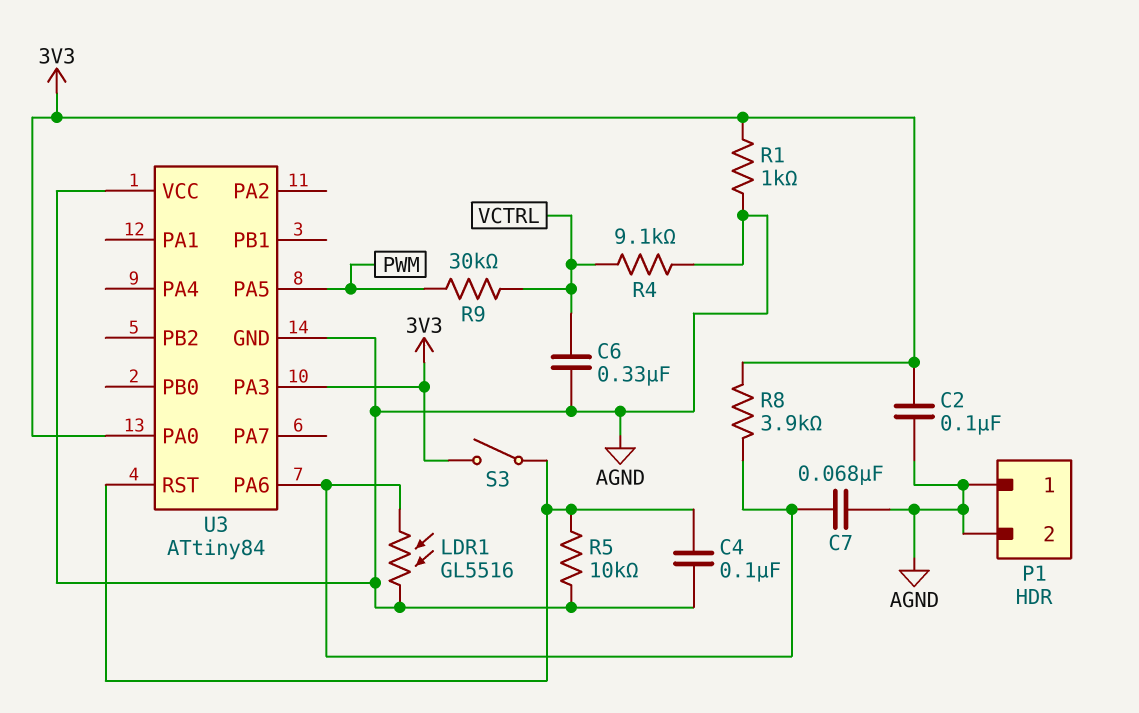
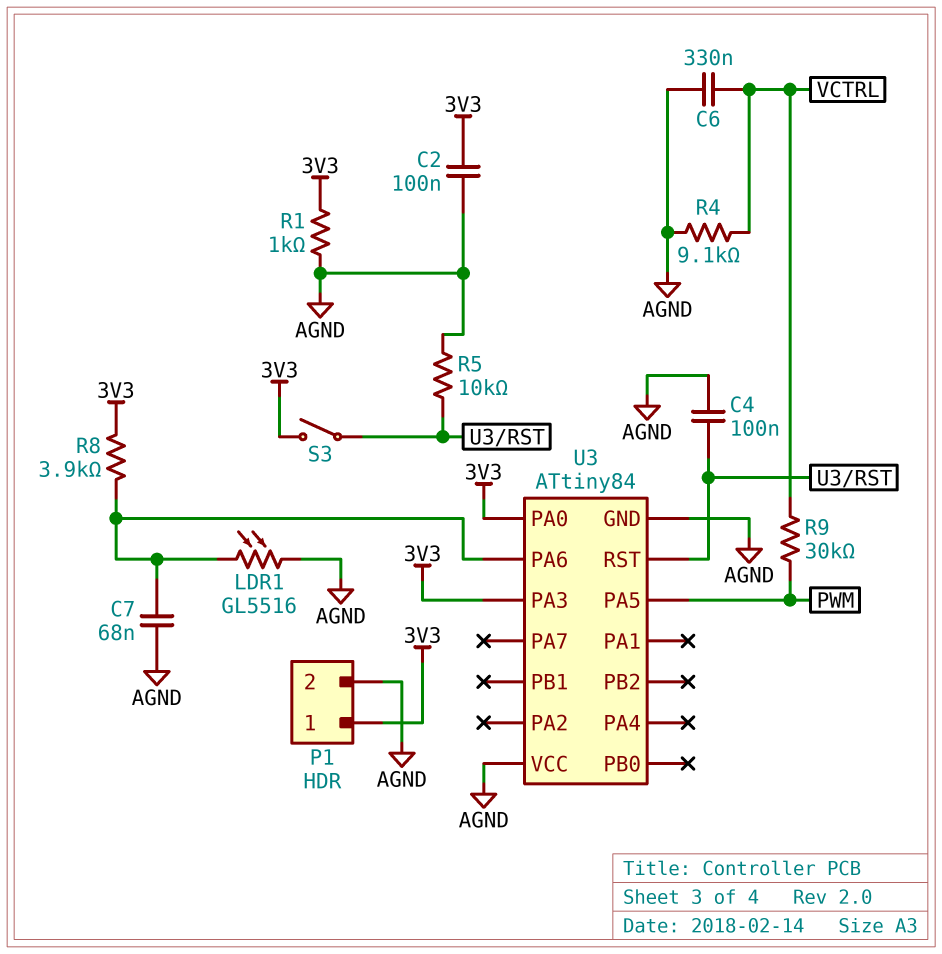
P1 pin 1: AGND -> 3V3

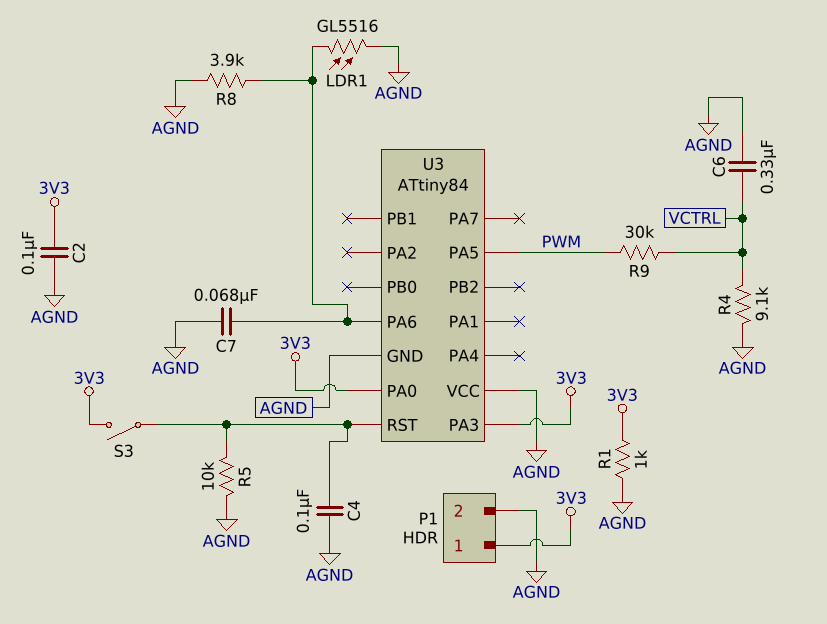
R8: 3.9k (3V3, U3/PA6) -> 3.9k (AGND, U3/PA6)

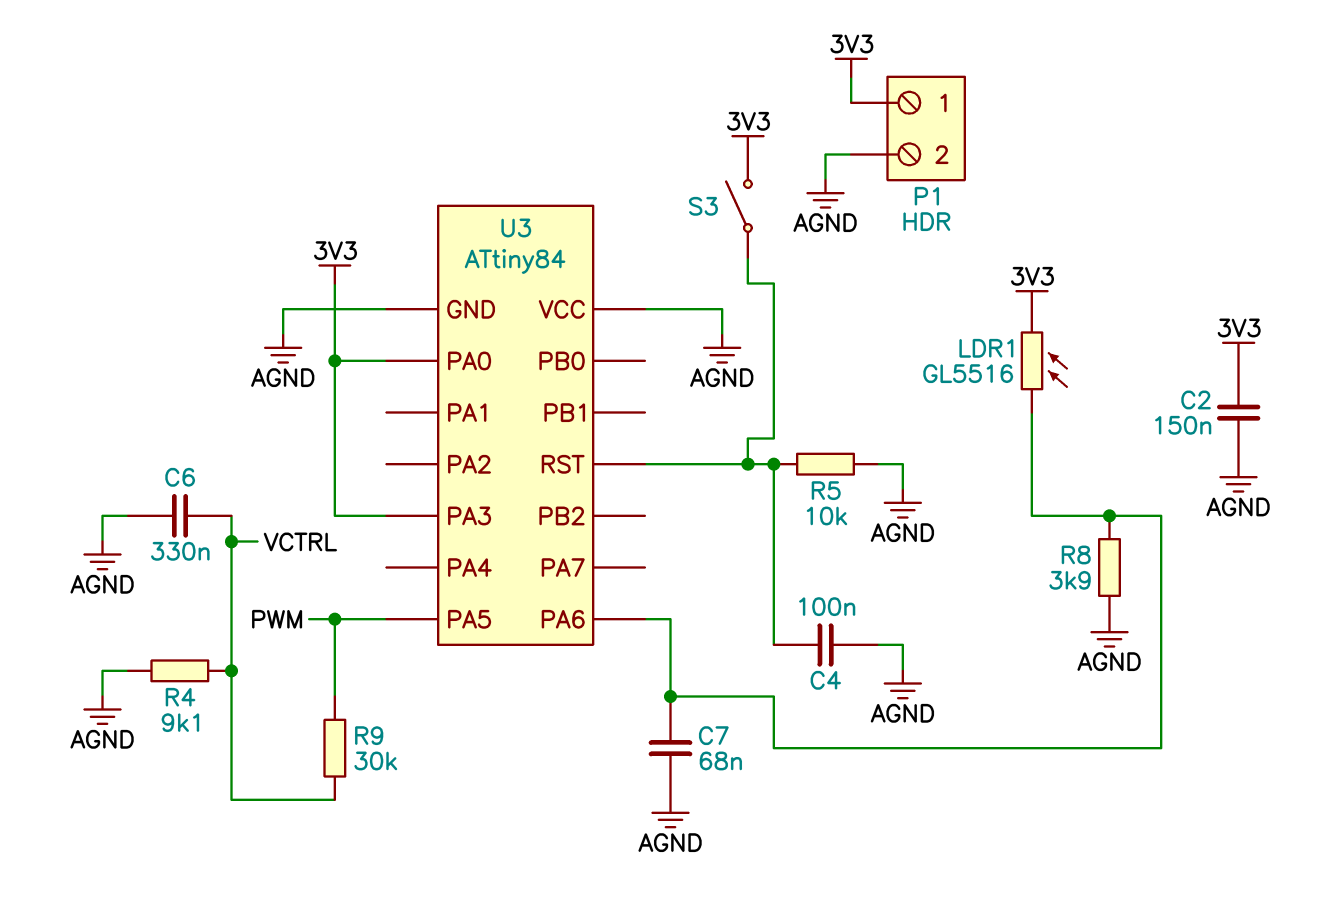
C2: 100nF (3V3, AGND) -> 150nF (3V3, AGND)
LDR1: GL5516 (AGND, U3/PA6) -> GL5516 (3V3, U3/PA6)
R1: 1k (3V3, AGND) -> none

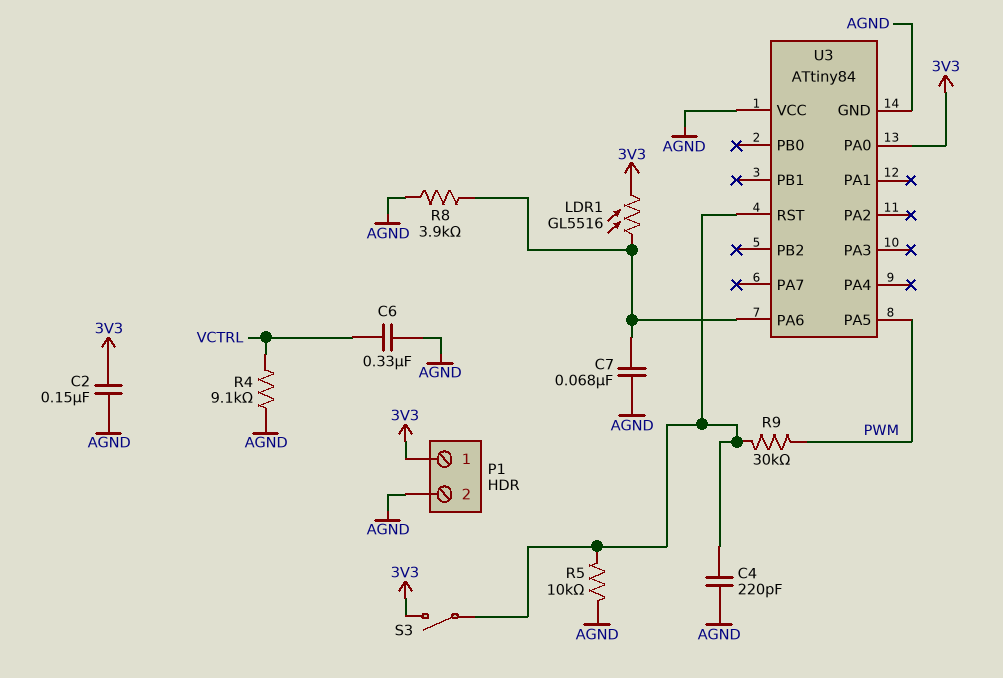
C4: 100nF (AGND, U3/RST) -> 220pF (AGND, U3/RST)
R9: 30k (PWM, VCTRL) -> 30k (PWM, U3/RST)
U3 pin PA3: 3V3 -> none

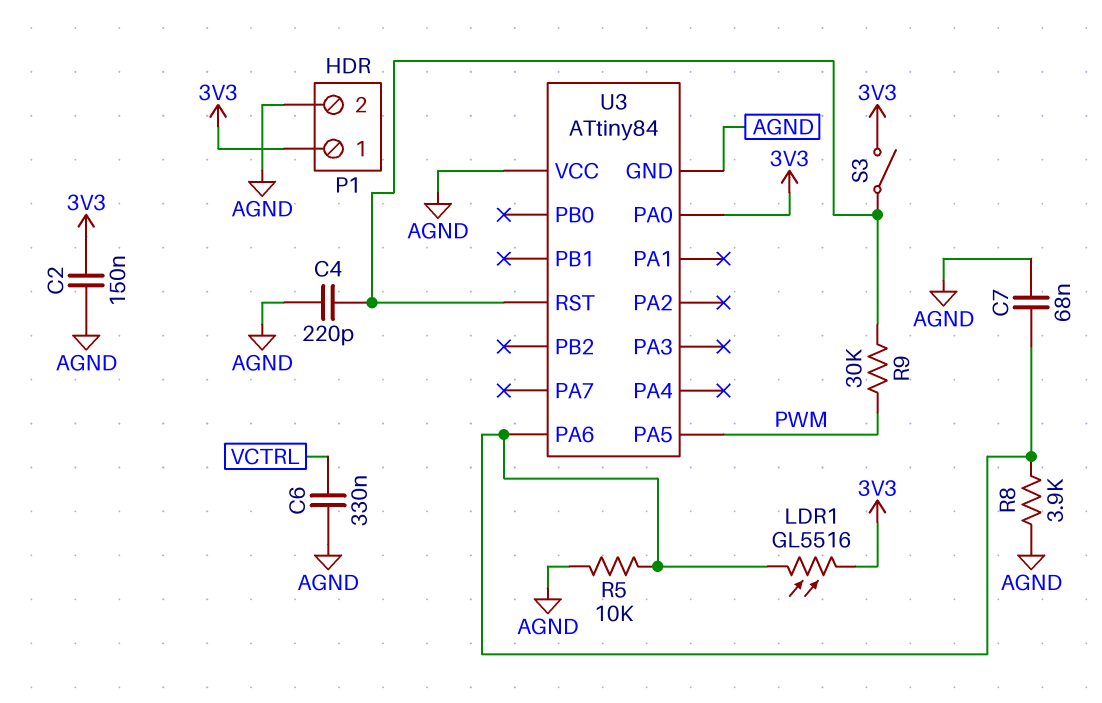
R4: 9.1k (AGND, VCTRL) -> none
R5: 10k (AGND, U3/RST) -> 10k (AGND, U3/PA6)

